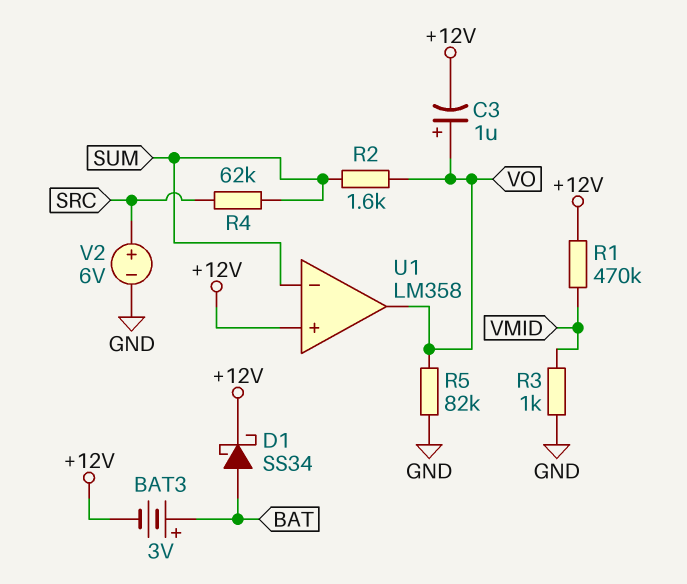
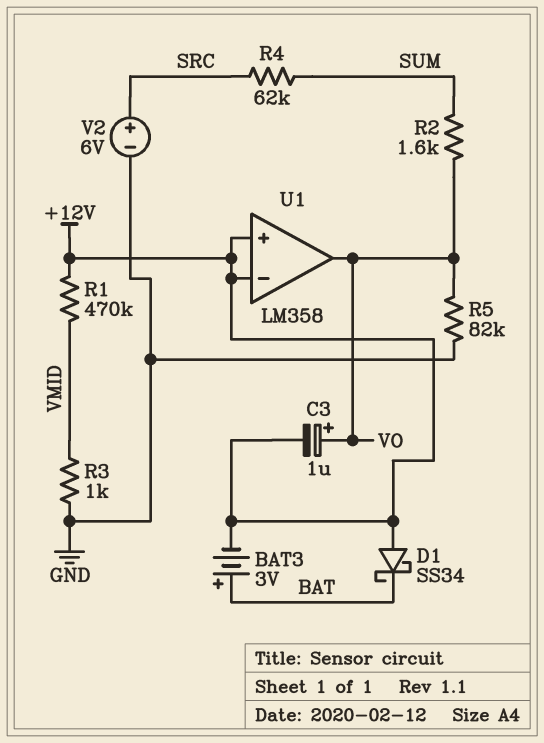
D1: schottky SS34 (A BAT, K +12V) -> schottky SS34 (A +12V, K BAT)
U1 pin in-: SUM -> +12V

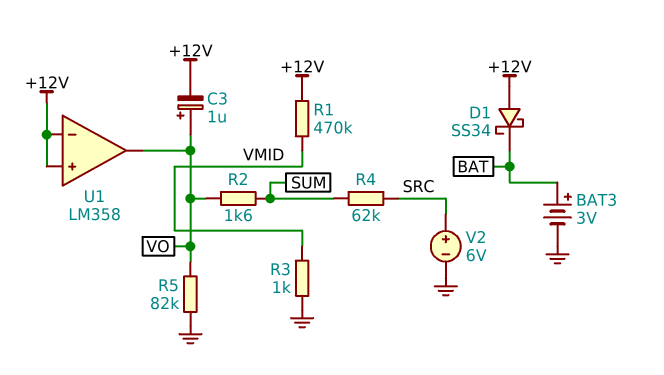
BAT3: 3V (plus BAT, minus +12V) -> 3V (plus BAT, minus GND)

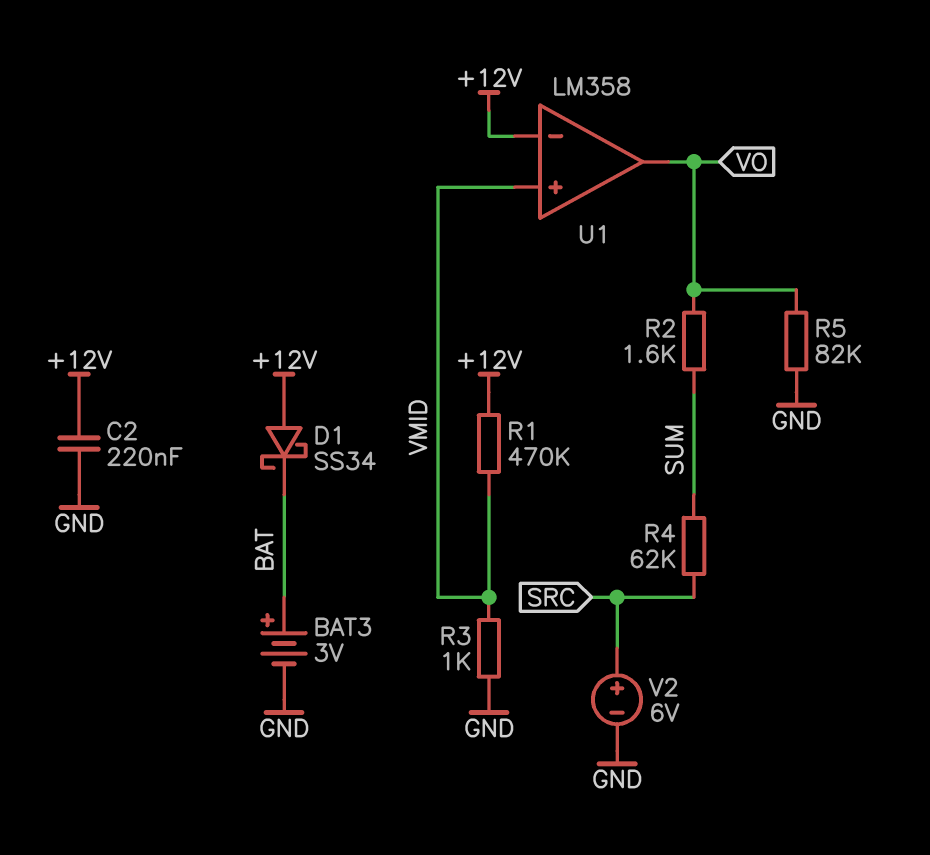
C2: none -> 220nF (+12V, GND)
C3: 1uF (plus VO, minus +12V) -> none
U1 pin in+: +12V -> VMID

